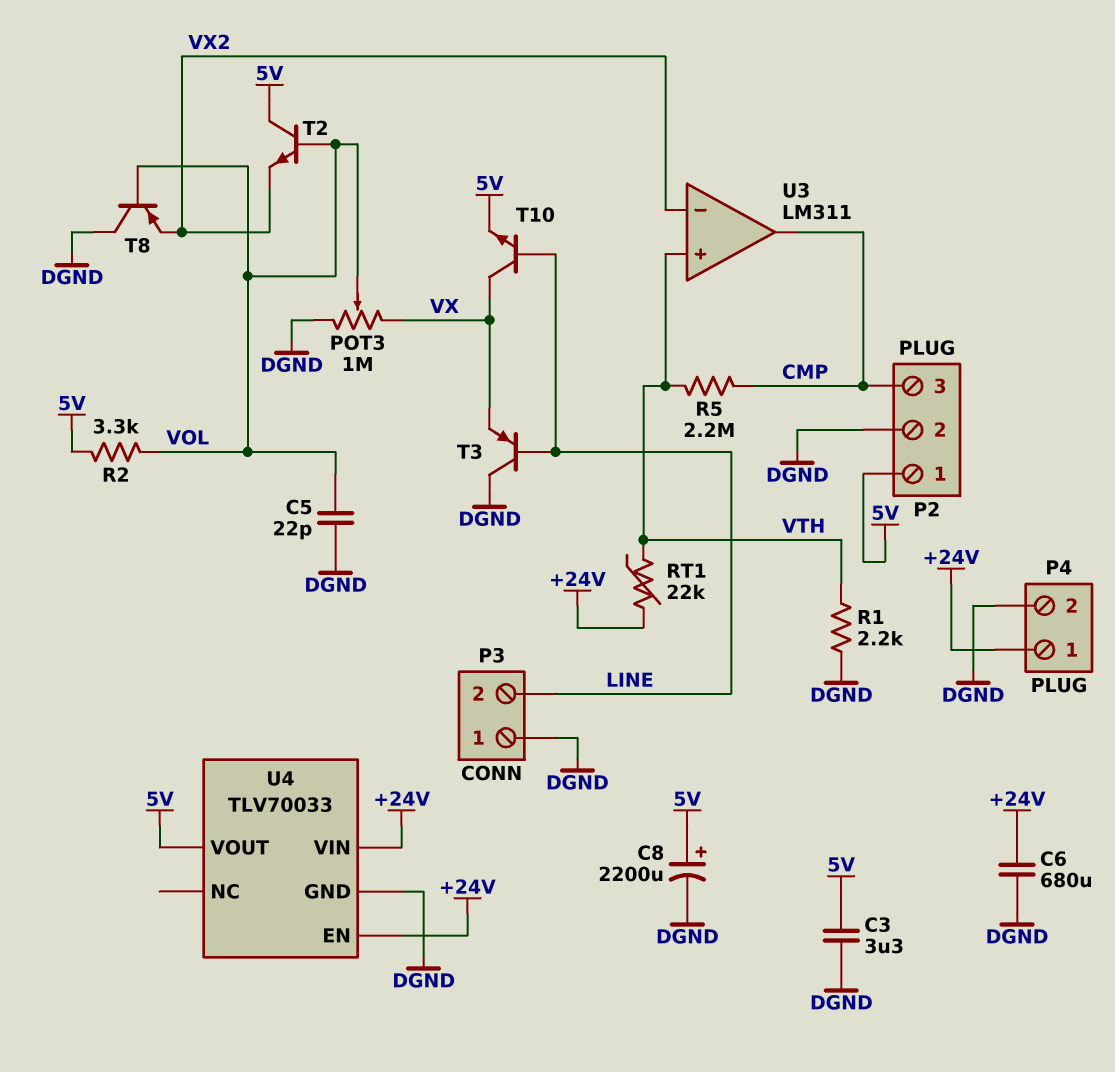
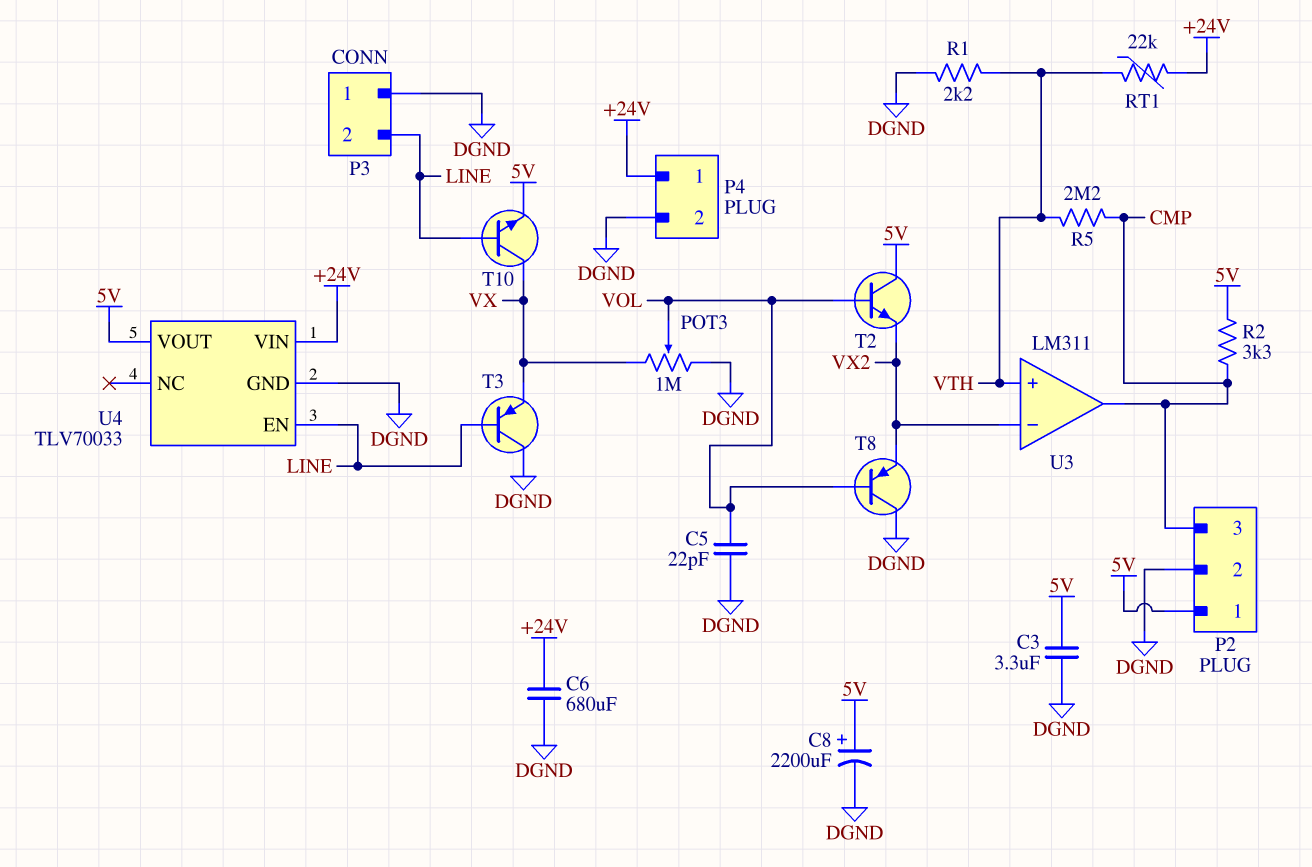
R2: 3.3k (5V, VOL) -> 3.3k (5V, CMP)
U4 pin EN: +24V -> LINE

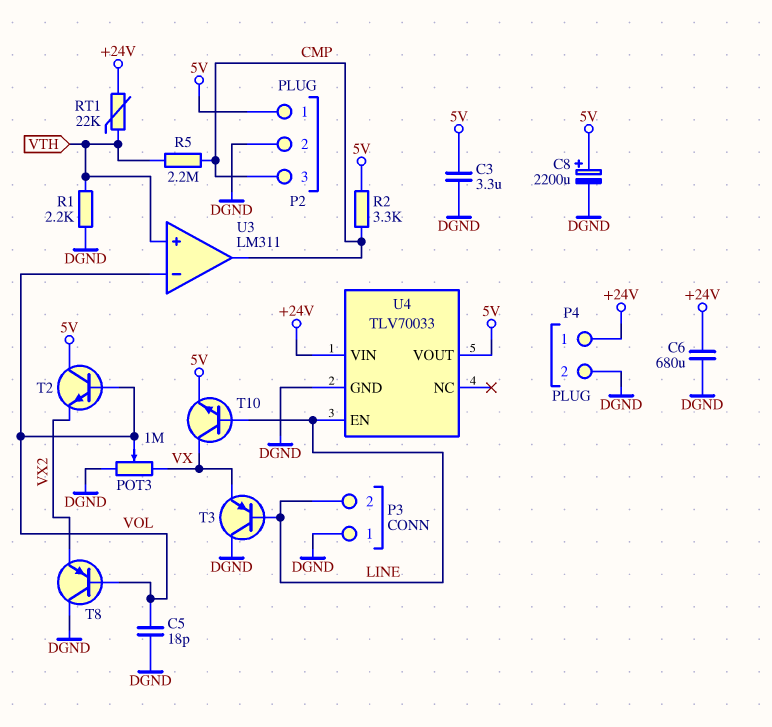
C5: 22pF (DGND, VOL) -> 18pF (DGND, VOL)
U3 pin in-: VX2 -> VOL

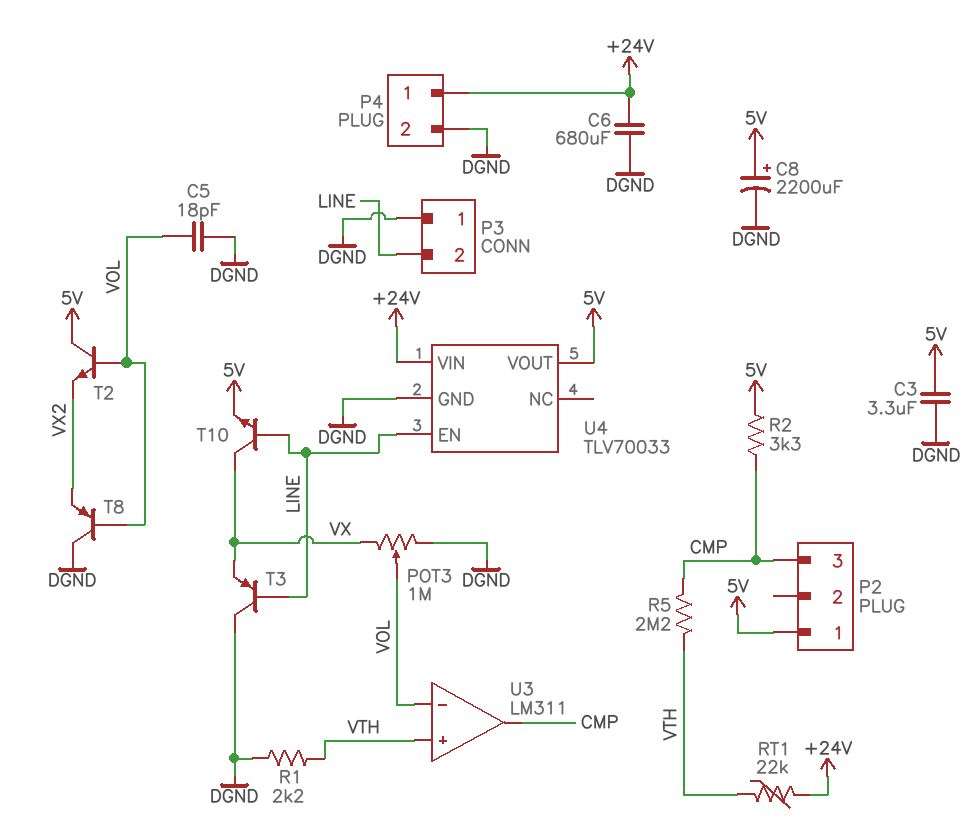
P2 pin 2: DGND -> none

